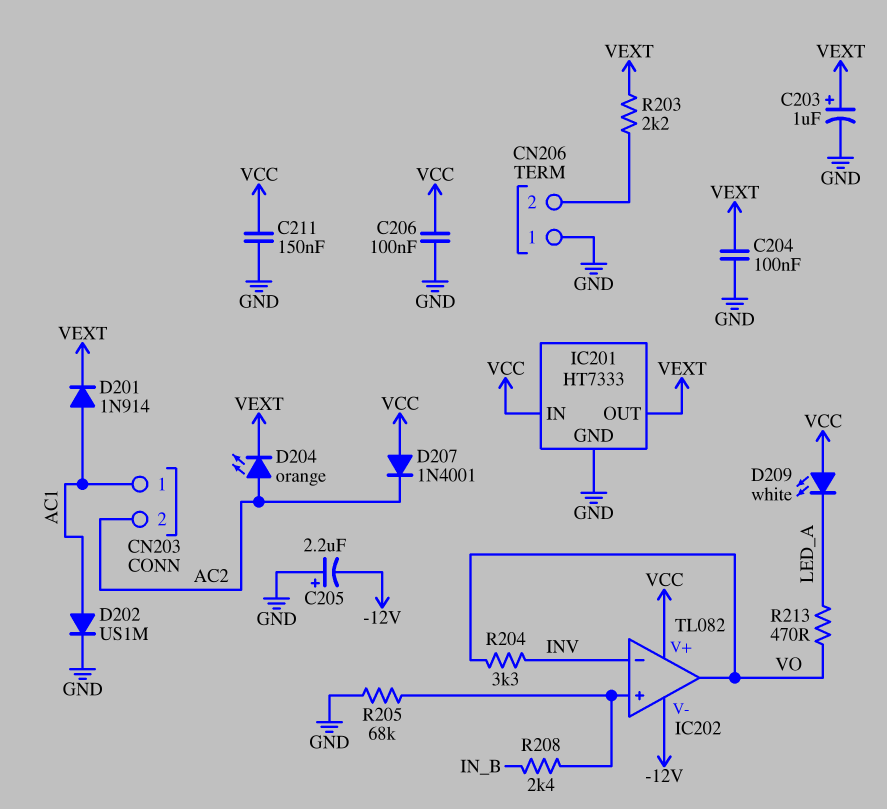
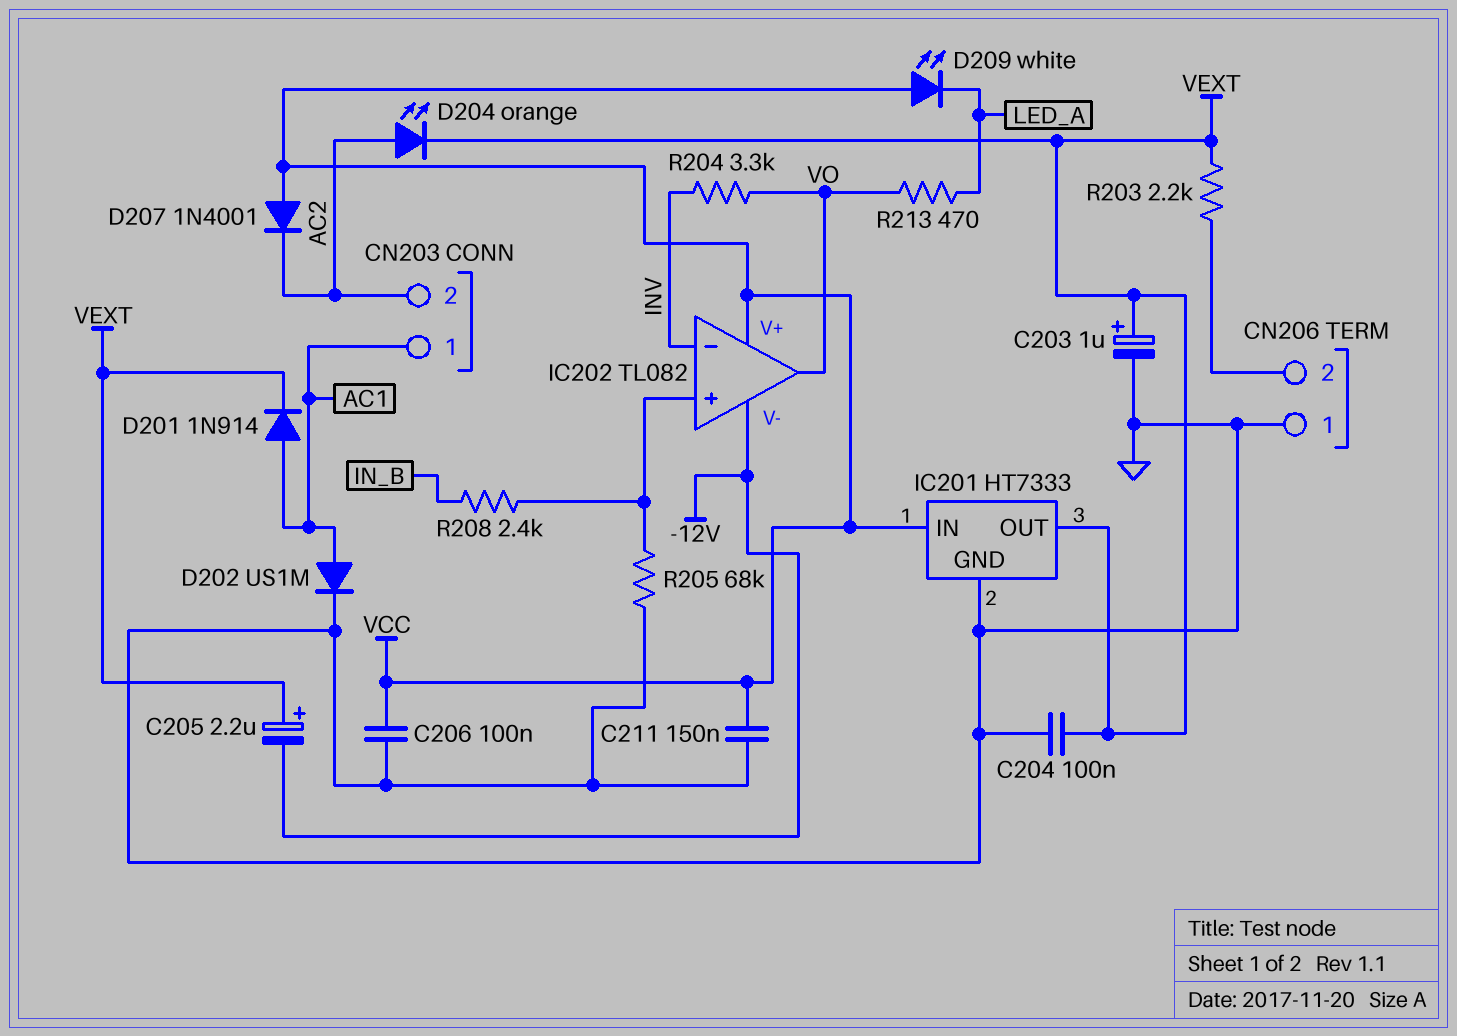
C205: 2.2uF (plus GND, minus -12V) -> 2.2uF (plus VEXT, minus -12V)

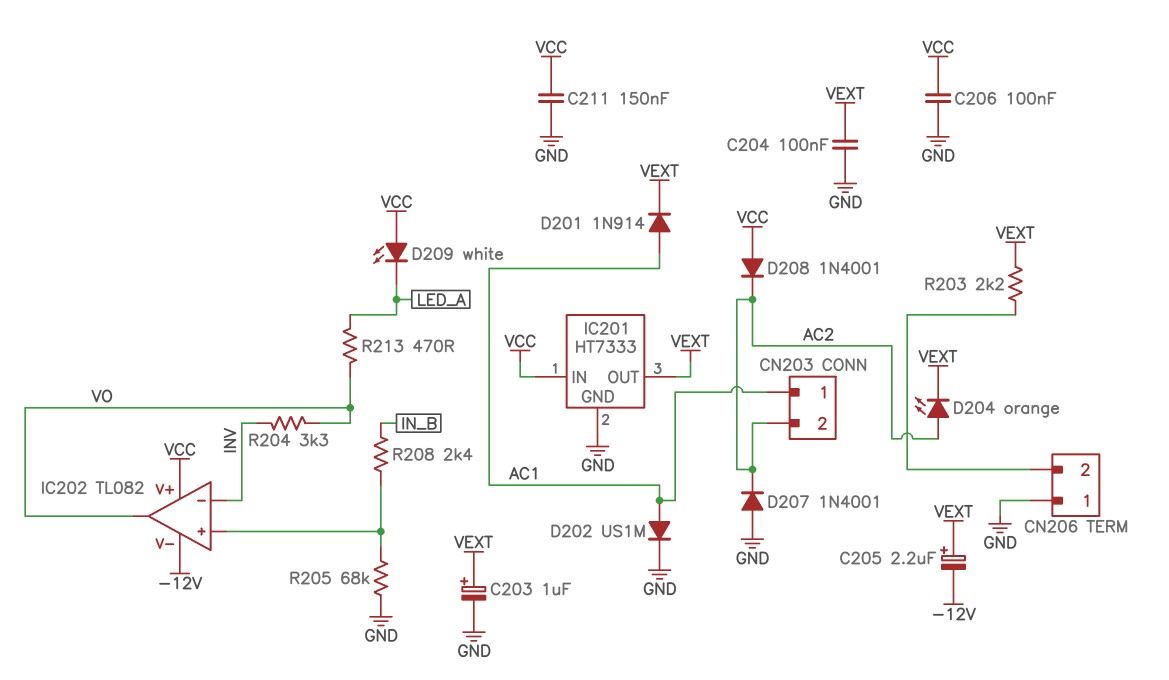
D207: diode 1N4001 (A VCC, K AC2) -> diode 1N4001 (A GND, K AC2)
D208: none -> diode 1N4001 (A VCC, K AC2)

